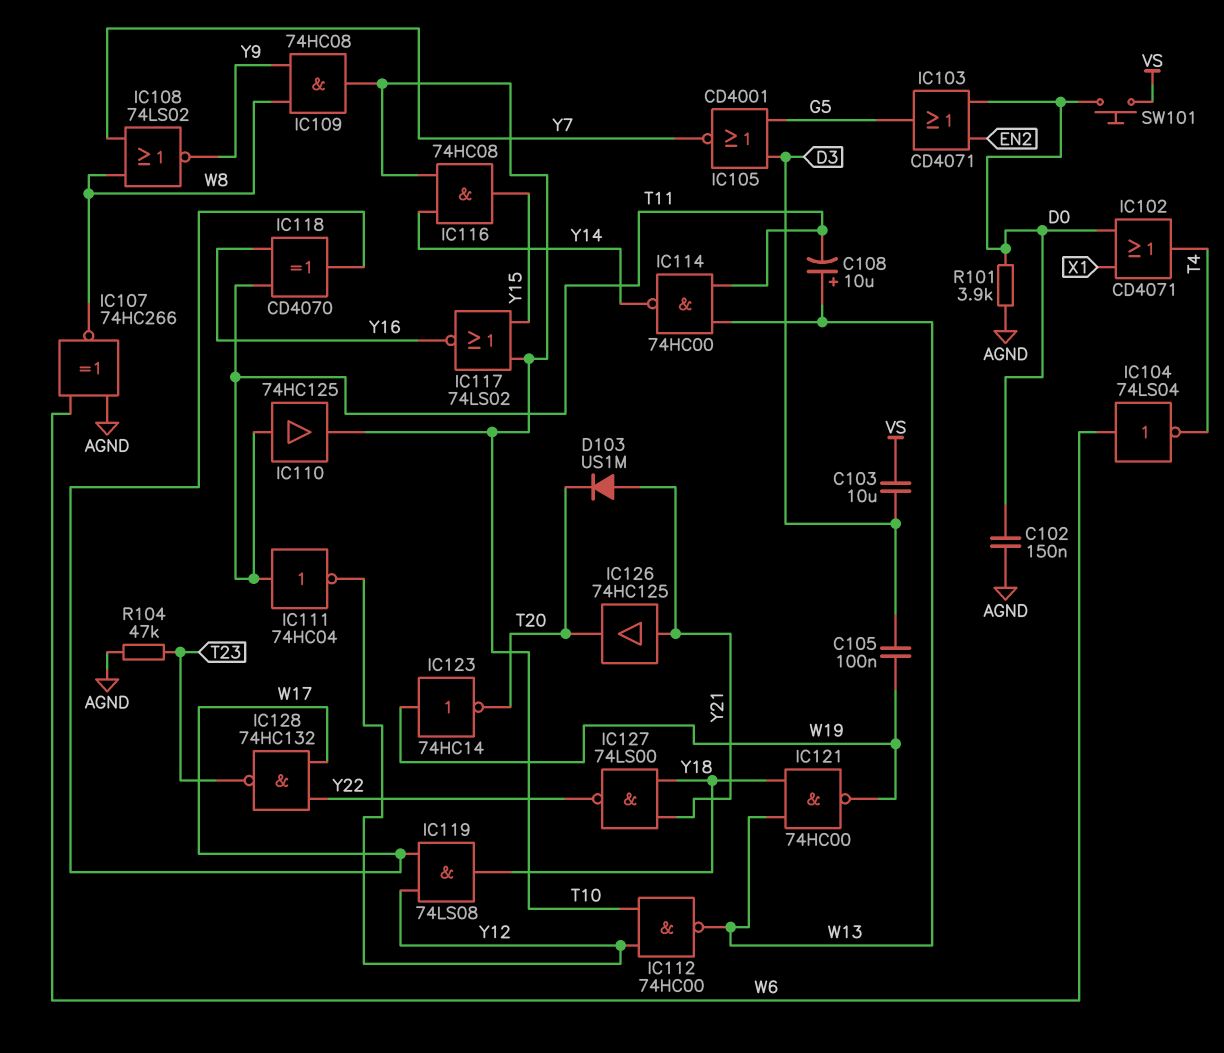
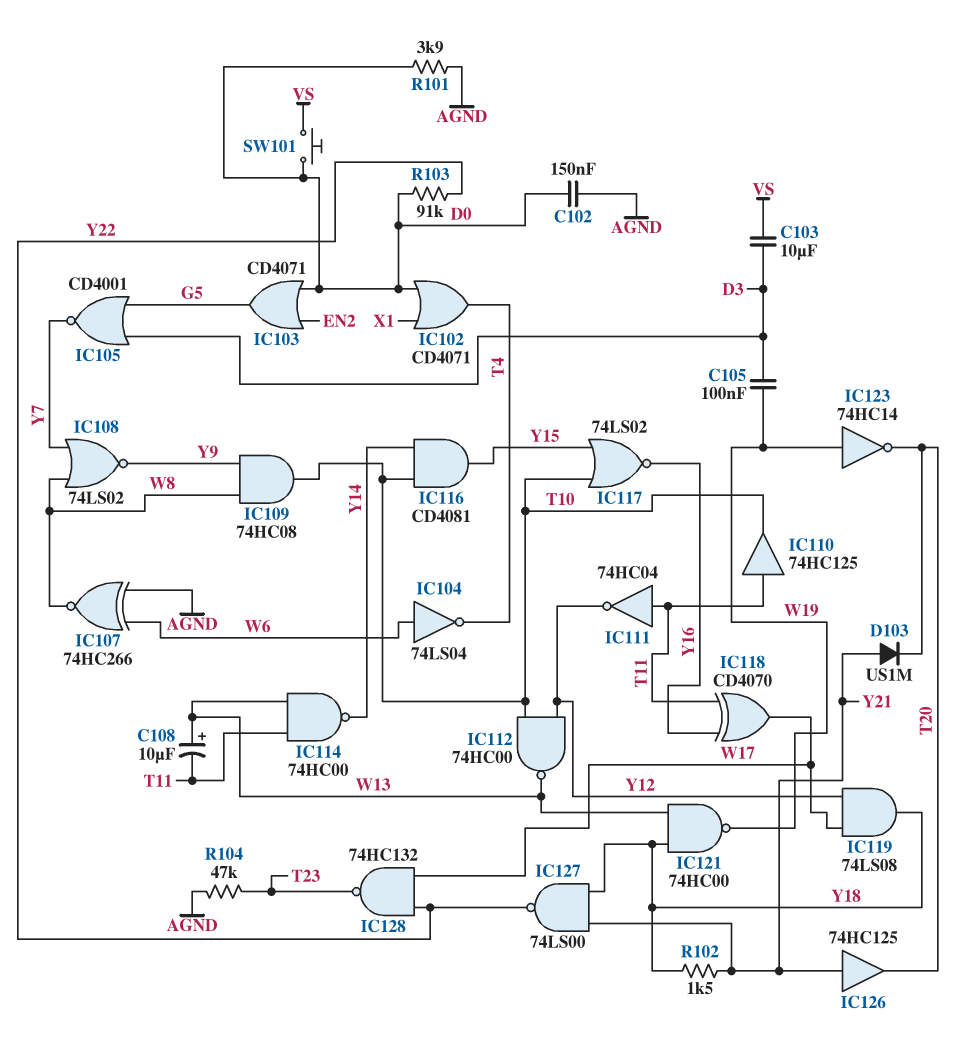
IC116: AND 74HC08 (in T10, in Y14, out Y15) -> AND CD4081 (in T10, in Y14, out Y15)
R102: none -> 1.5k (Y18, Y21)
R103: none -> 91k (D0, Y22)

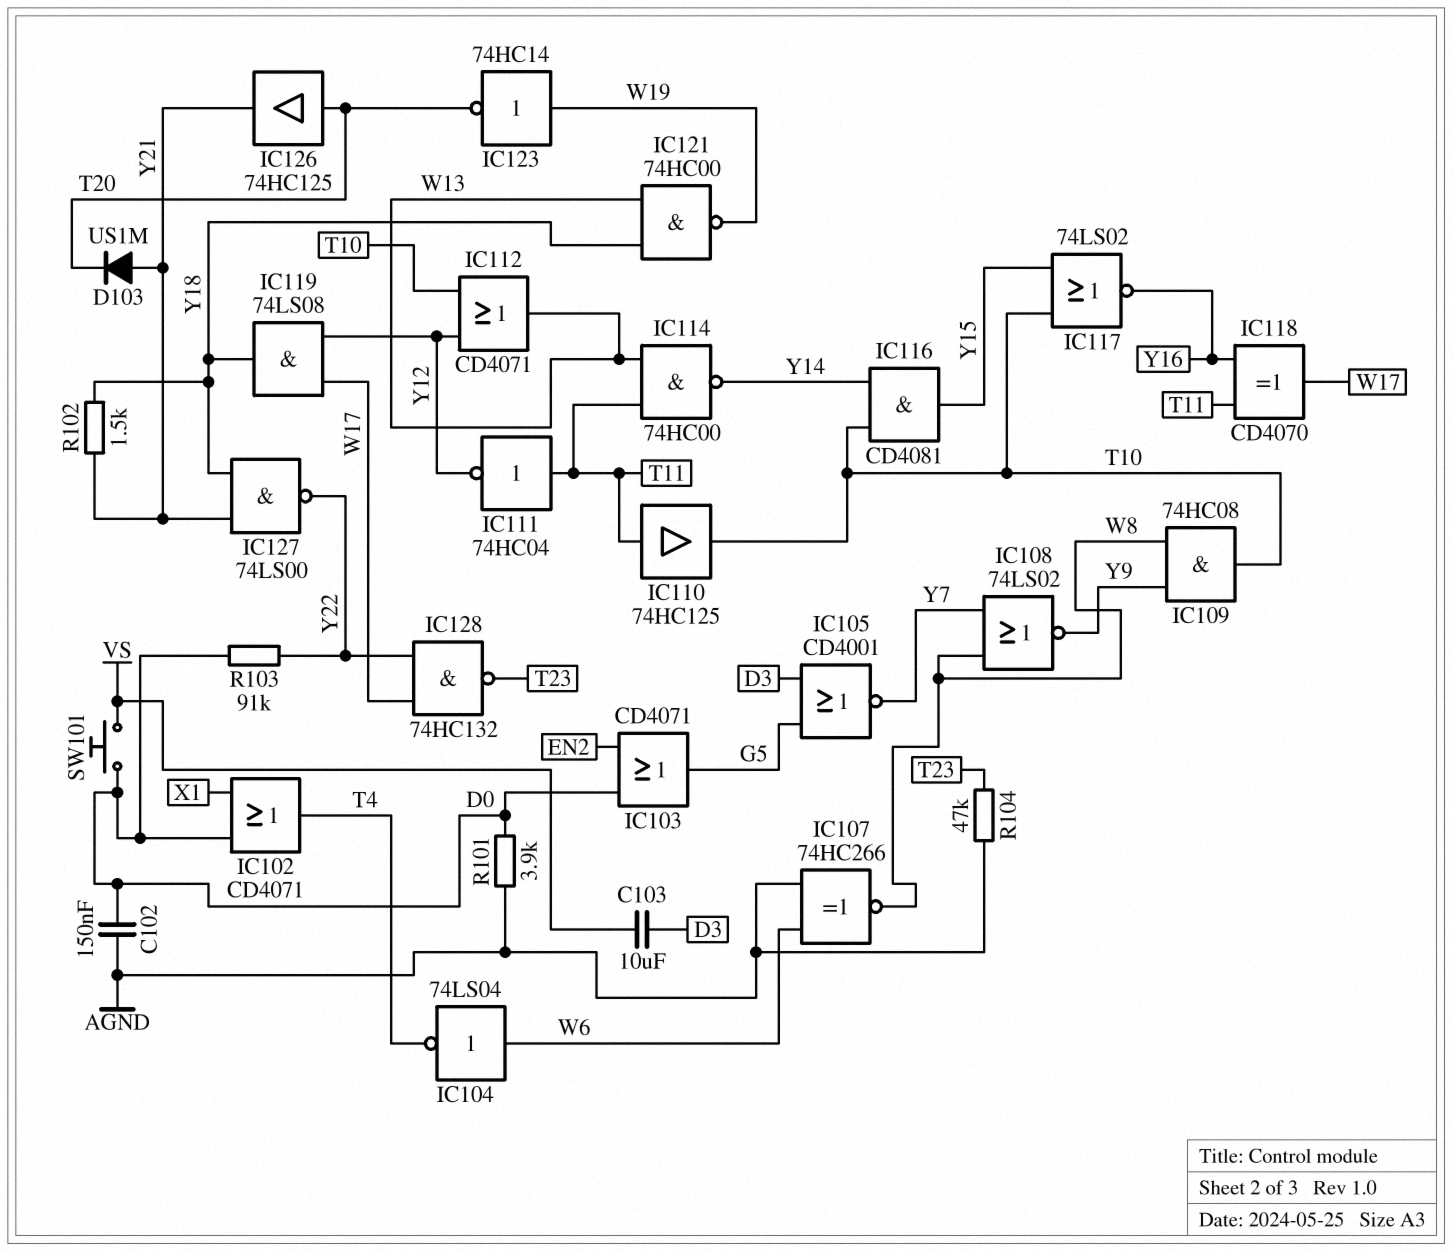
C105: 100nF (D3, W19) -> none
C108: 10uF (plus W13, minus T11) -> none
IC112: NAND 74HC00 (in T10, in Y12, out W13) -> OR CD4071 (in T10, in Y12, out W13)
IC126: buffer 74HC125 (in Y21, out T20) -> buffer 74HC125 (in T20, out Y21)

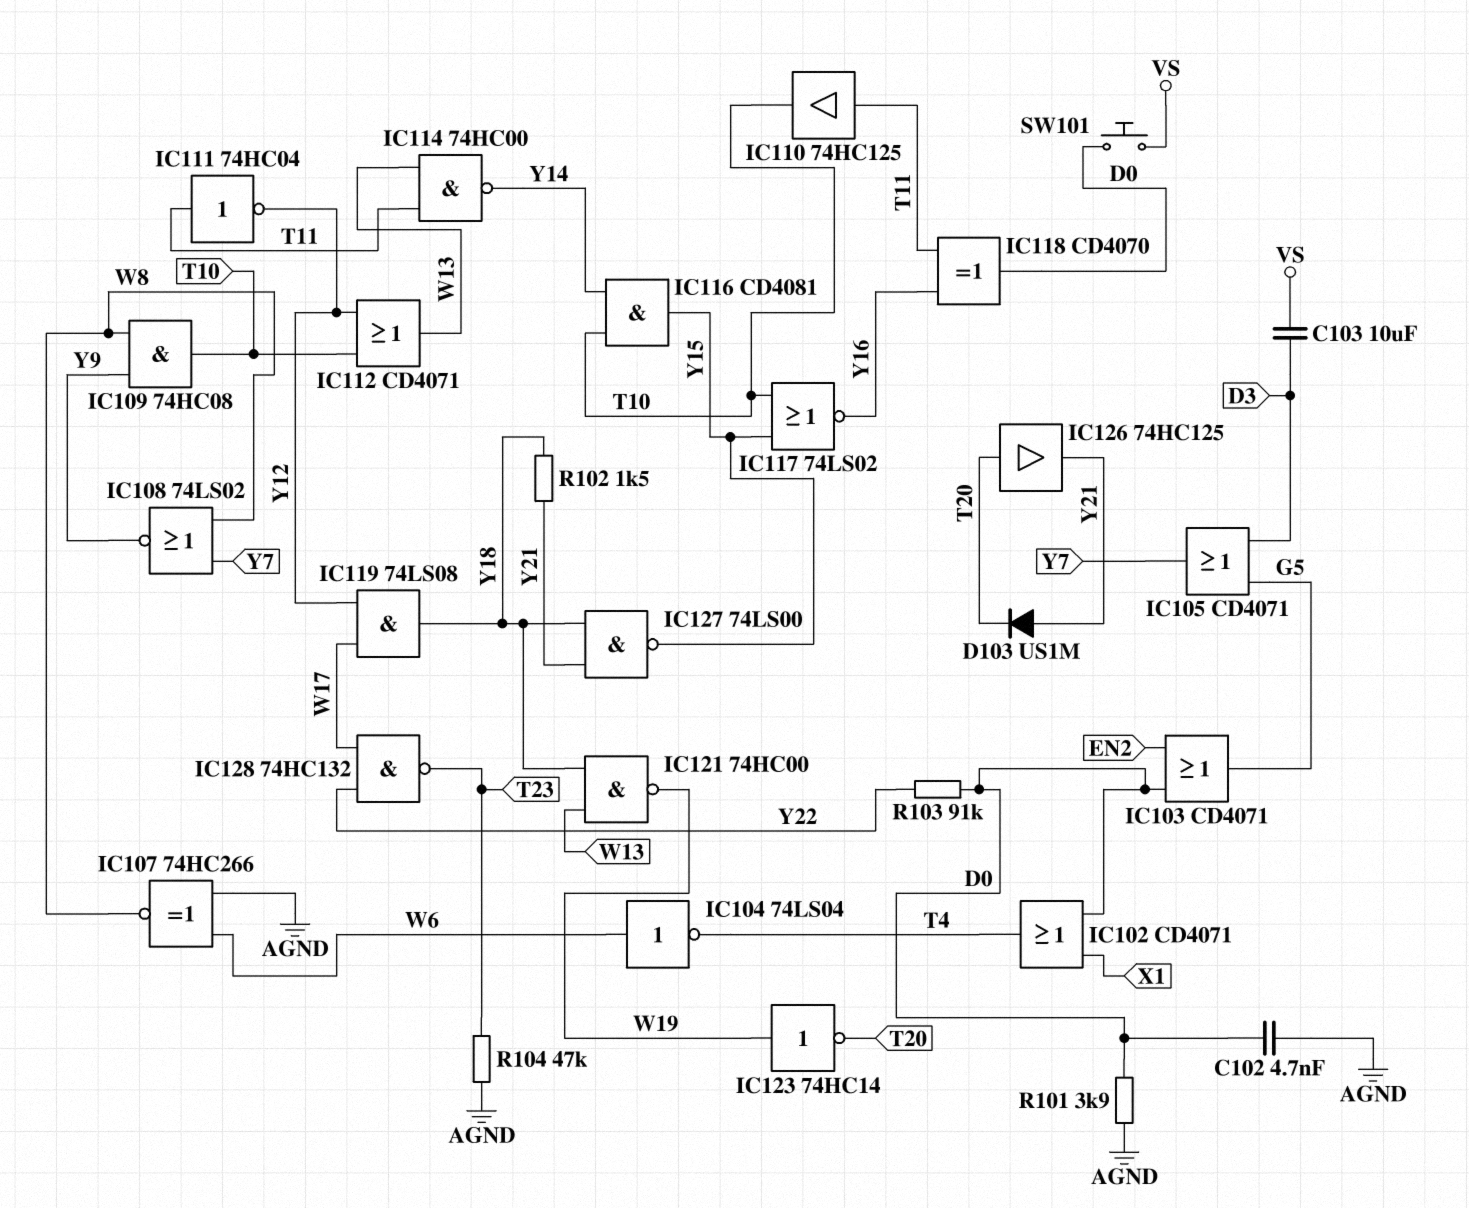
C102: 150nF (AGND, D0) -> 4.7nF (AGND, D0)
IC105: NOR CD4001 (in D3, in G5, out Y7) -> OR CD4071 (in D3, in G5, out Y7)
IC118: XOR CD4070 (in T11, in Y16, out W17) -> XOR CD4070 (in T11, in Y16, out D0)
IC127: NAND 74LS00 (in Y18, in Y21, out Y22) -> NAND 74LS00 (in Y18, in Y21, out Y15)

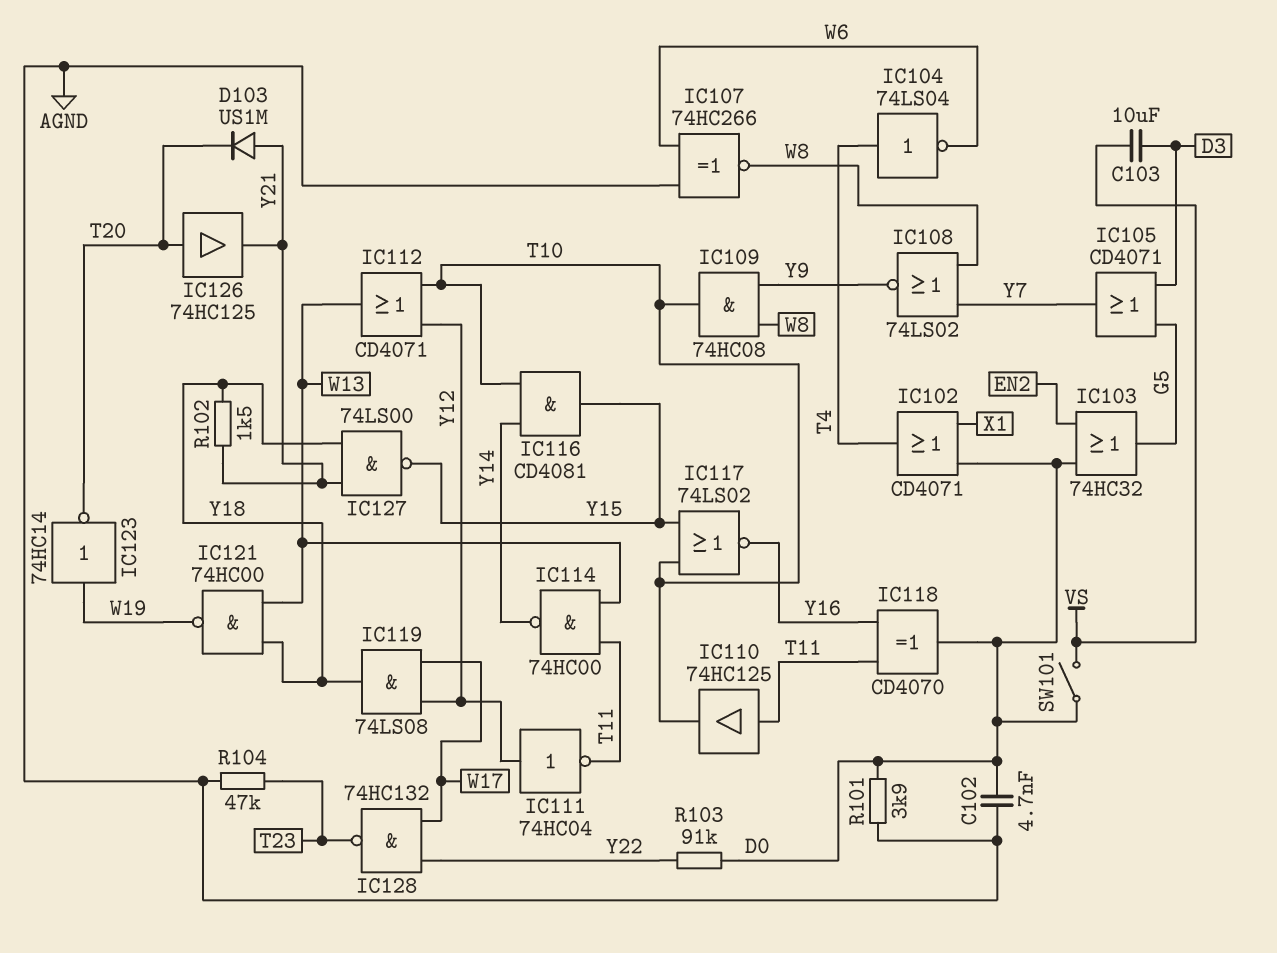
IC103: OR CD4071 (in D0, in EN2, out G5) -> OR 74HC32 (in D0, in EN2, out G5)
IC104: NOT 74LS04 (in W6, out T4) -> NOT 74LS04 (in T4, out W6)
IC111: NOT 74HC04 (in T11, out Y12) -> NOT 74HC04 (in Y12, out T11)
SW101: button (D0, VS) -> switch (D0, VS)

